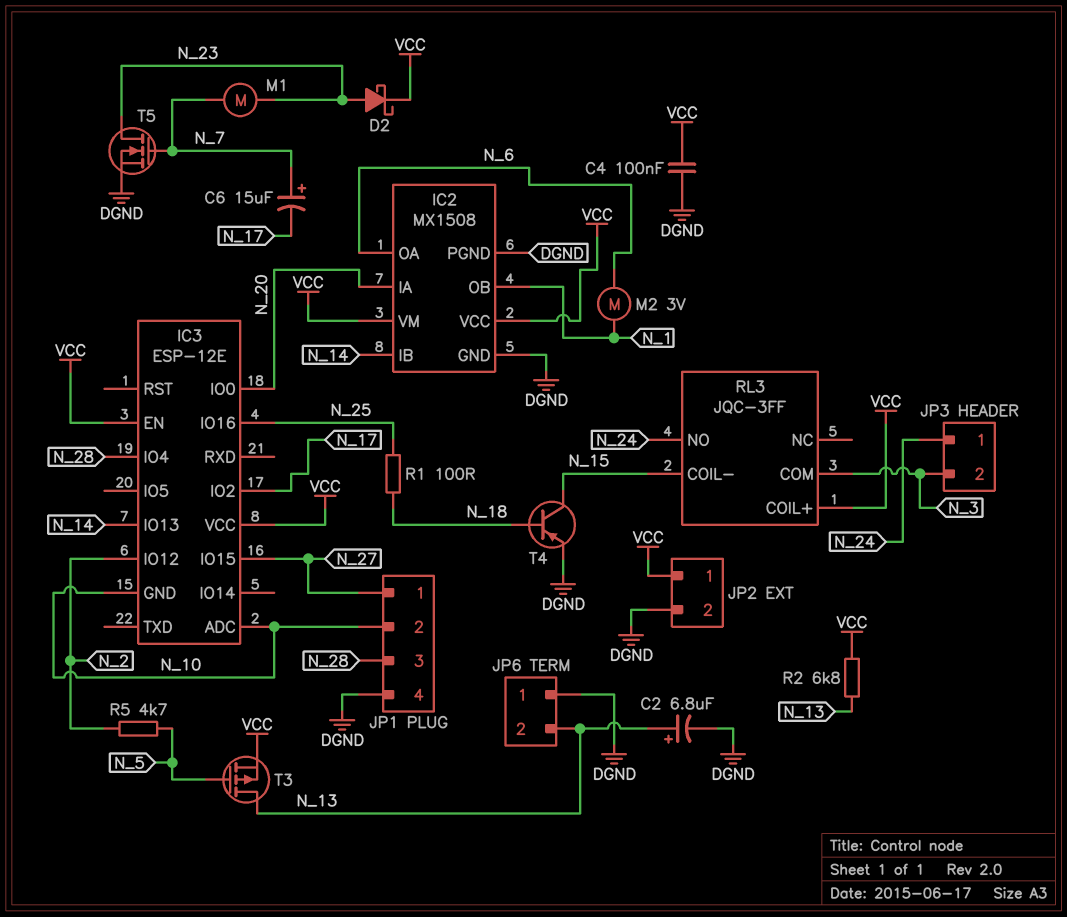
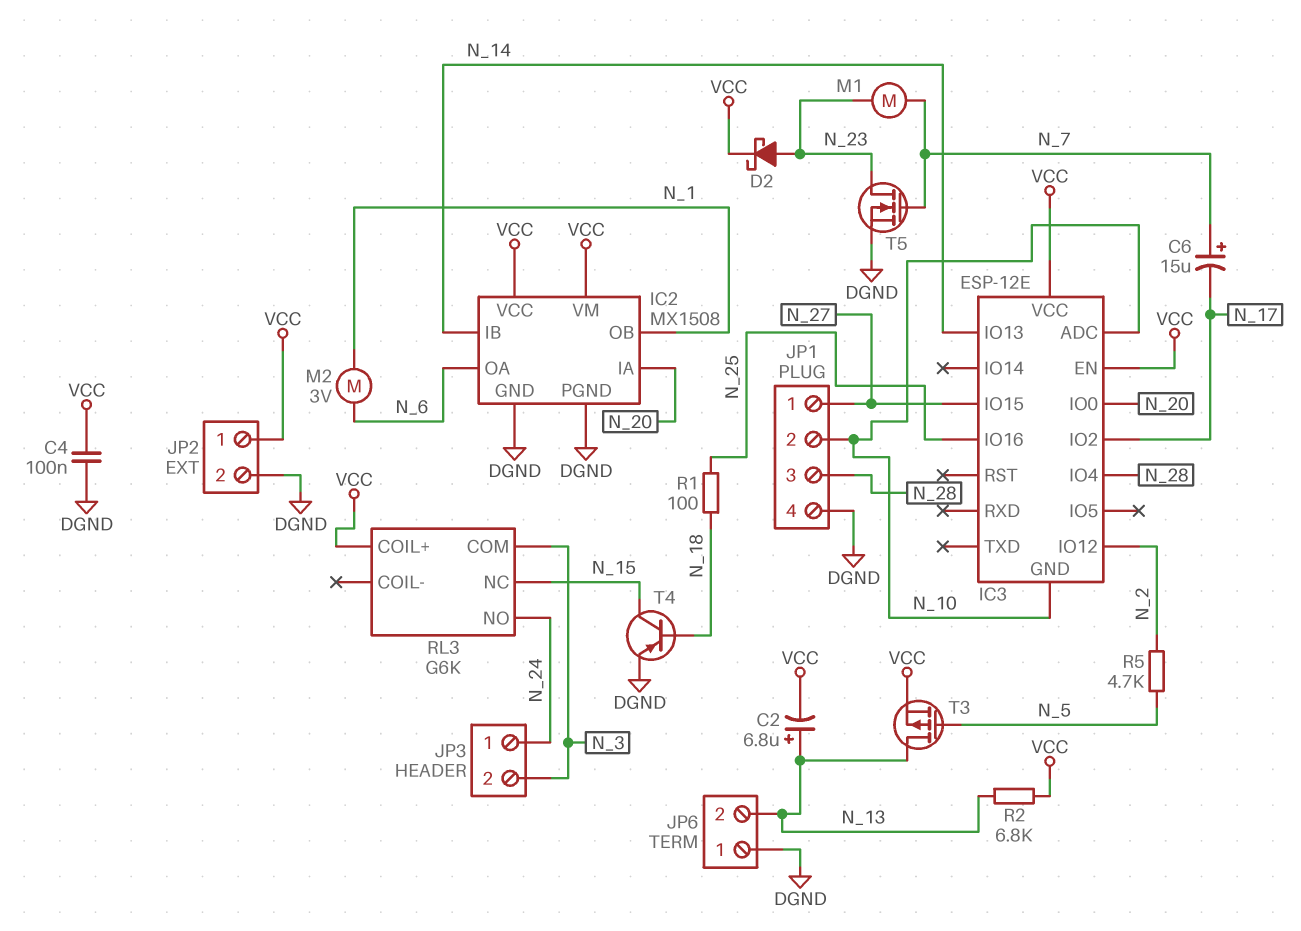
C2: 6.8uF (plus N_13, minus DGND) -> 6.8uF (plus N_13, minus VCC)
RL3: JQC-3FF -> G6K
RL3 pin COIL-: N_15 -> none
RL3 pin NC: none -> N_15

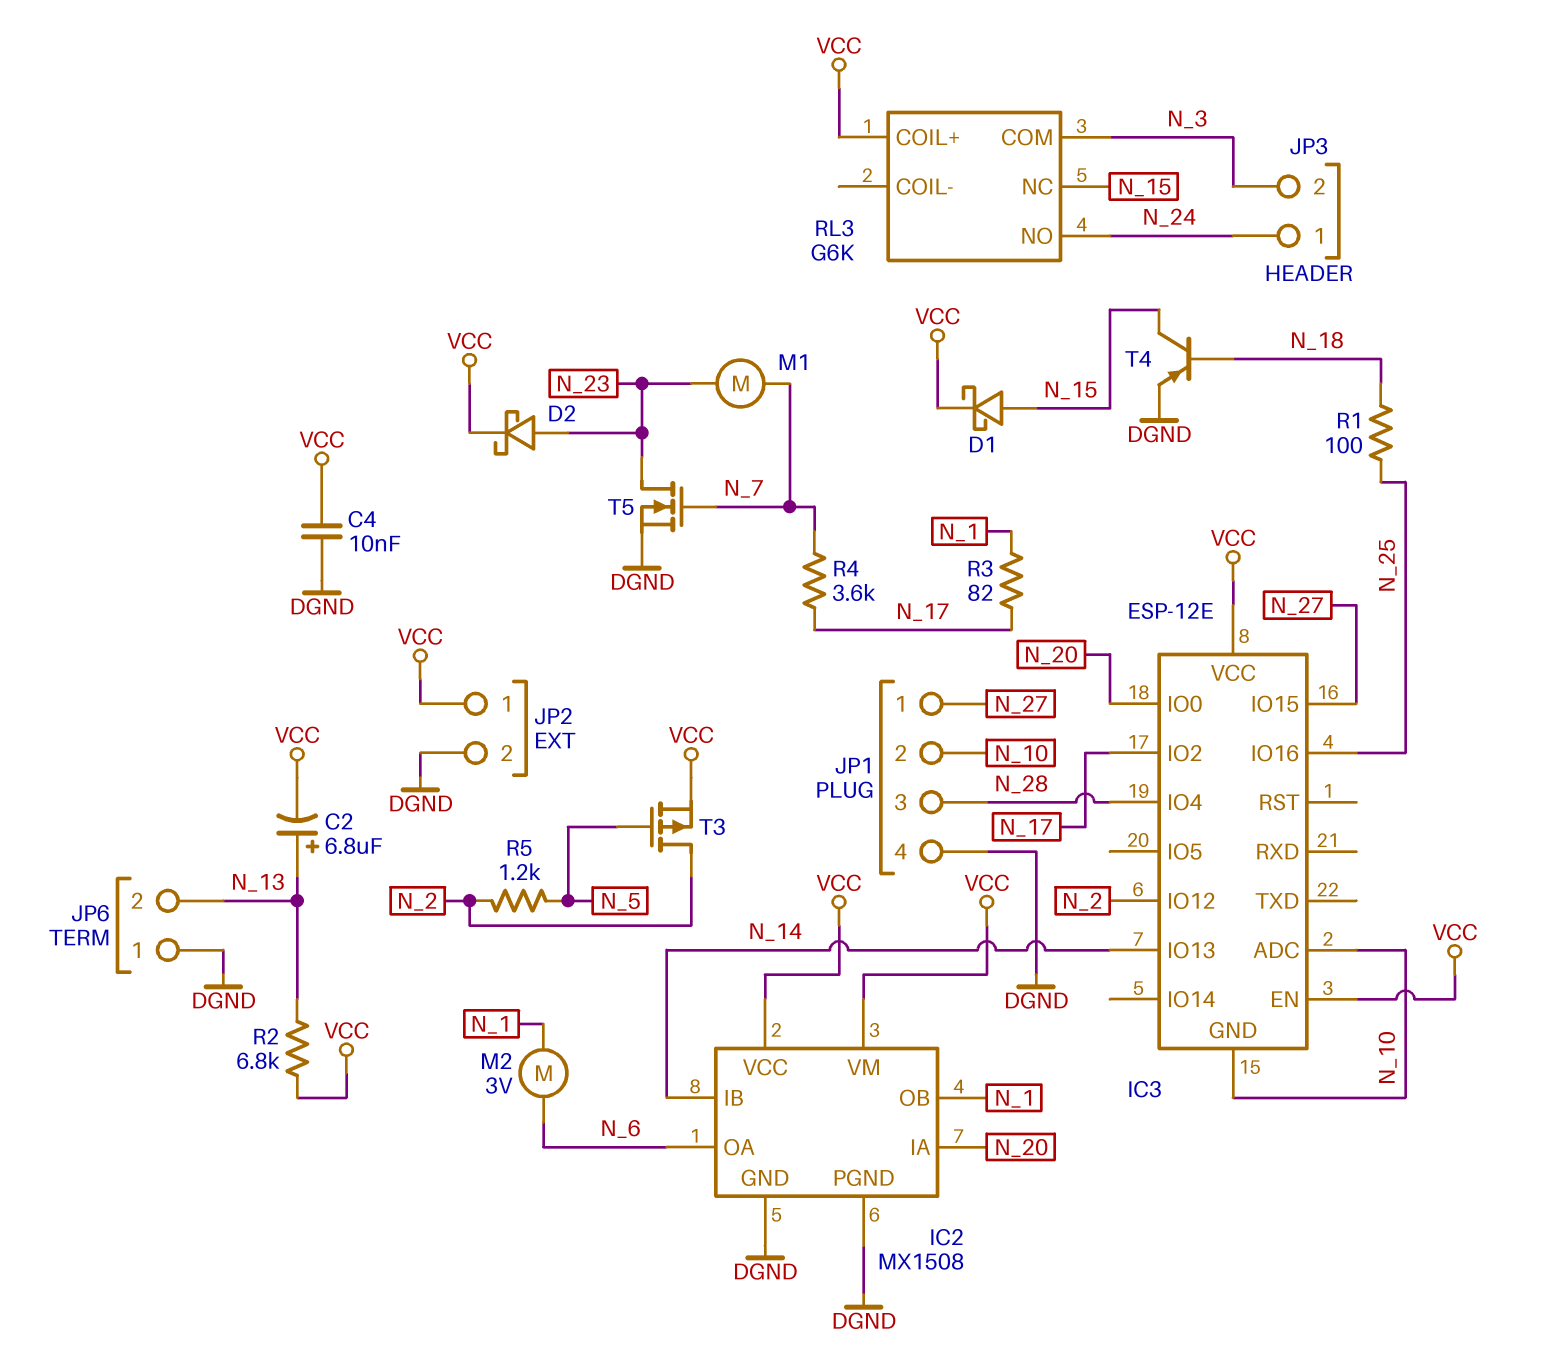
C4: 100nF (DGND, VCC) -> 10nF (DGND, VCC)
C6: 15uF (plus N_7, minus N_17) -> none
D1: none -> schottky (A N_15, K VCC)
R3: none -> 82 (N_1, N_17)
R4: none -> 3.6k (N_7, N_17)
R5: 4.7k (N_2, N_5) -> 1.2k (N_2, N_5)
T3: PMOS (G N_5, D N_13, S VCC) -> PMOS (G N_5, D N_2, S VCC)

